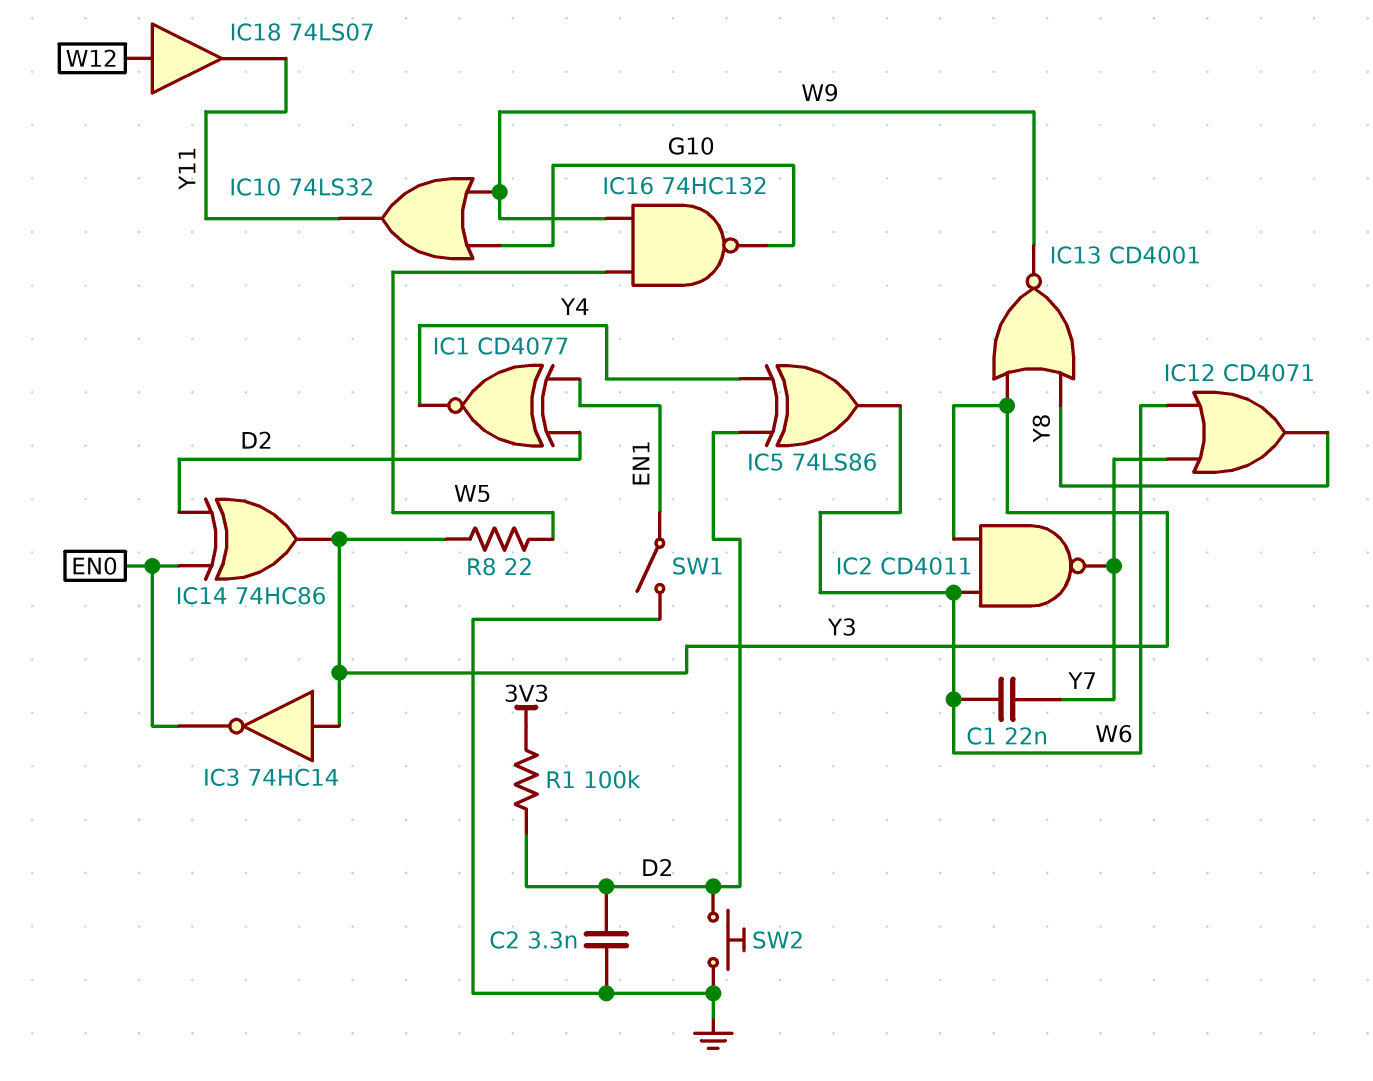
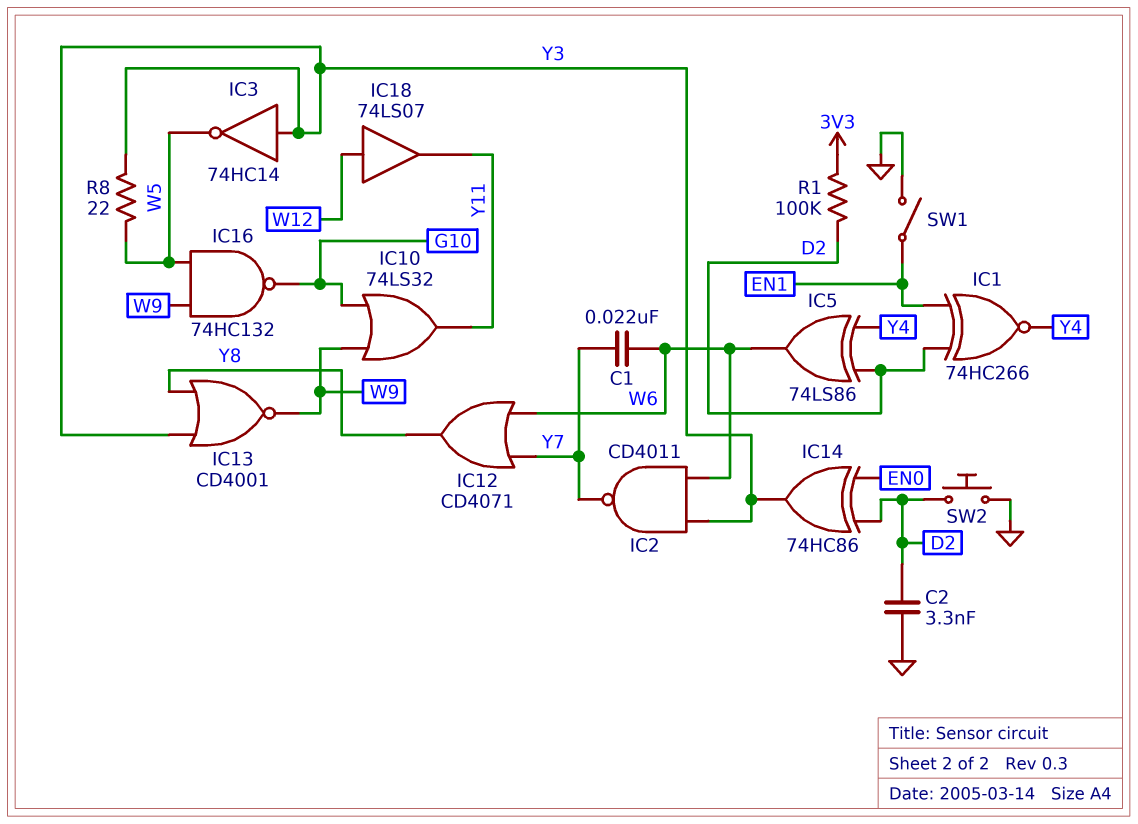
IC1: XNOR CD4077 (in D2, in EN1, out Y4) -> XNOR 74HC266 (in D2, in EN1, out Y4)
IC3: NOT 74HC14 (in Y3, out EN0) -> NOT 74HC14 (in Y3, out W5)

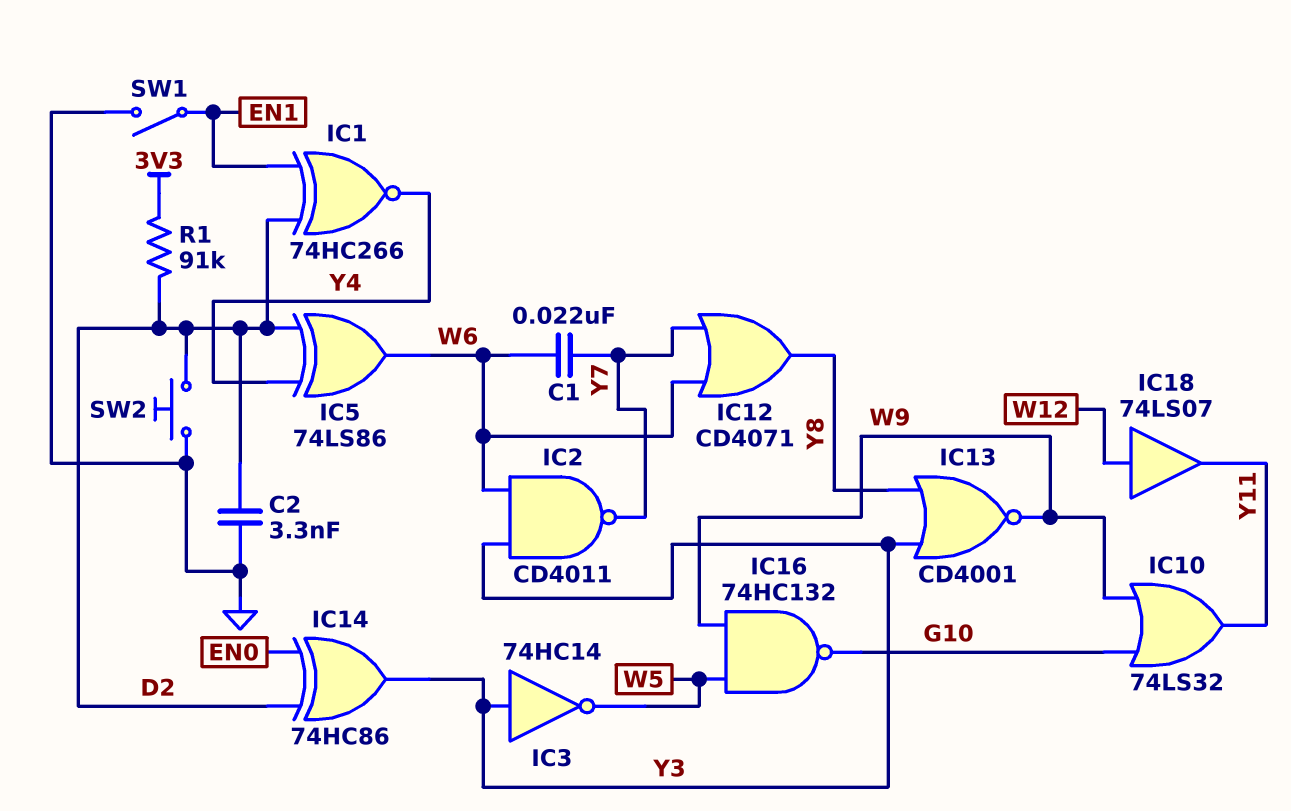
R1: 100k (3V3, D2) -> 91k (3V3, D2)
R8: 22 (W5, Y3) -> none

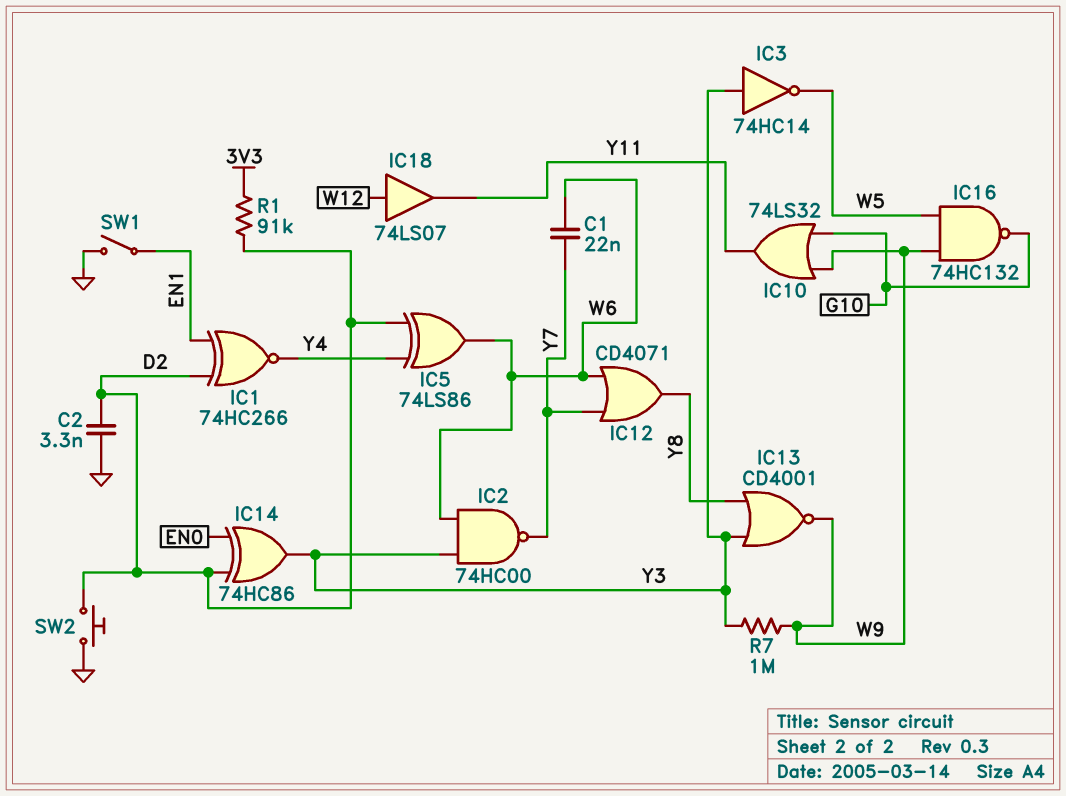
IC2: NAND CD4011 (in W6, in Y3, out Y7) -> NAND 74HC00 (in W6, in Y3, out Y7)
R7: none -> 1M (W9, Y3)

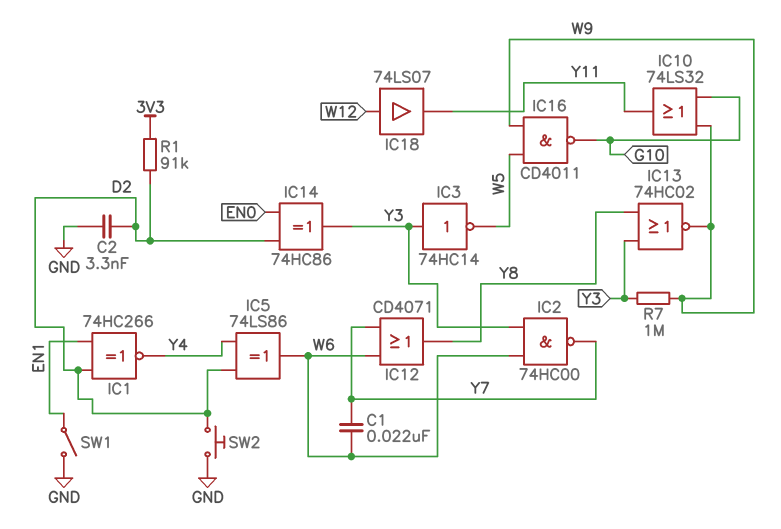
IC13: NOR CD4001 (in Y3, in Y8, out W9) -> NOR 74HC02 (in Y3, in Y8, out W9)
IC16: NAND 74HC132 (in W5, in W9, out G10) -> NAND CD4011 (in W5, in W9, out G10)

